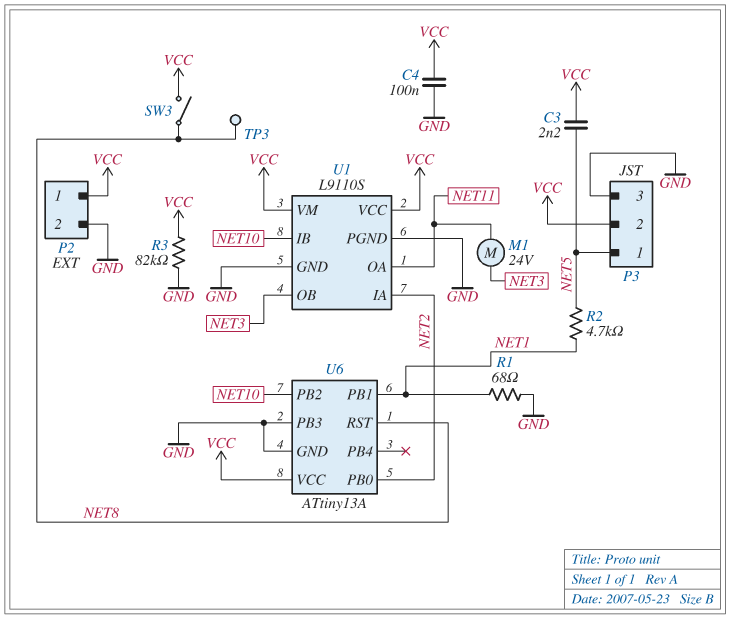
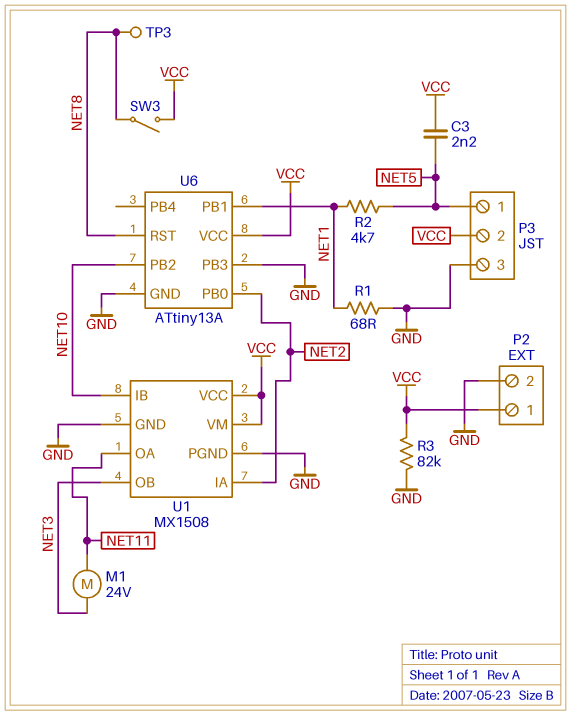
C4: 100nF (GND, VCC) -> none
U1: L9110S -> MX1508

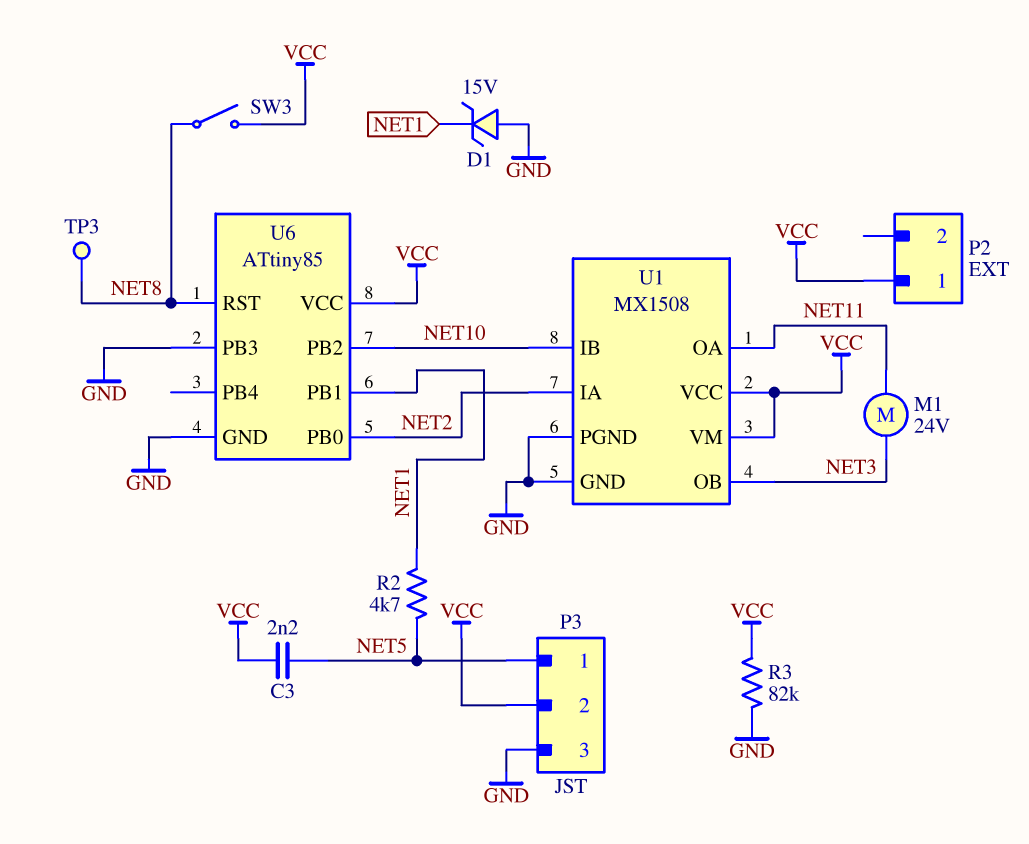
D1: none -> zener 15V (A GND, K NET1)
P2 pin 2: GND -> none
R1: 68 (GND, NET1) -> none
U6: ATtiny13A -> ATtiny85

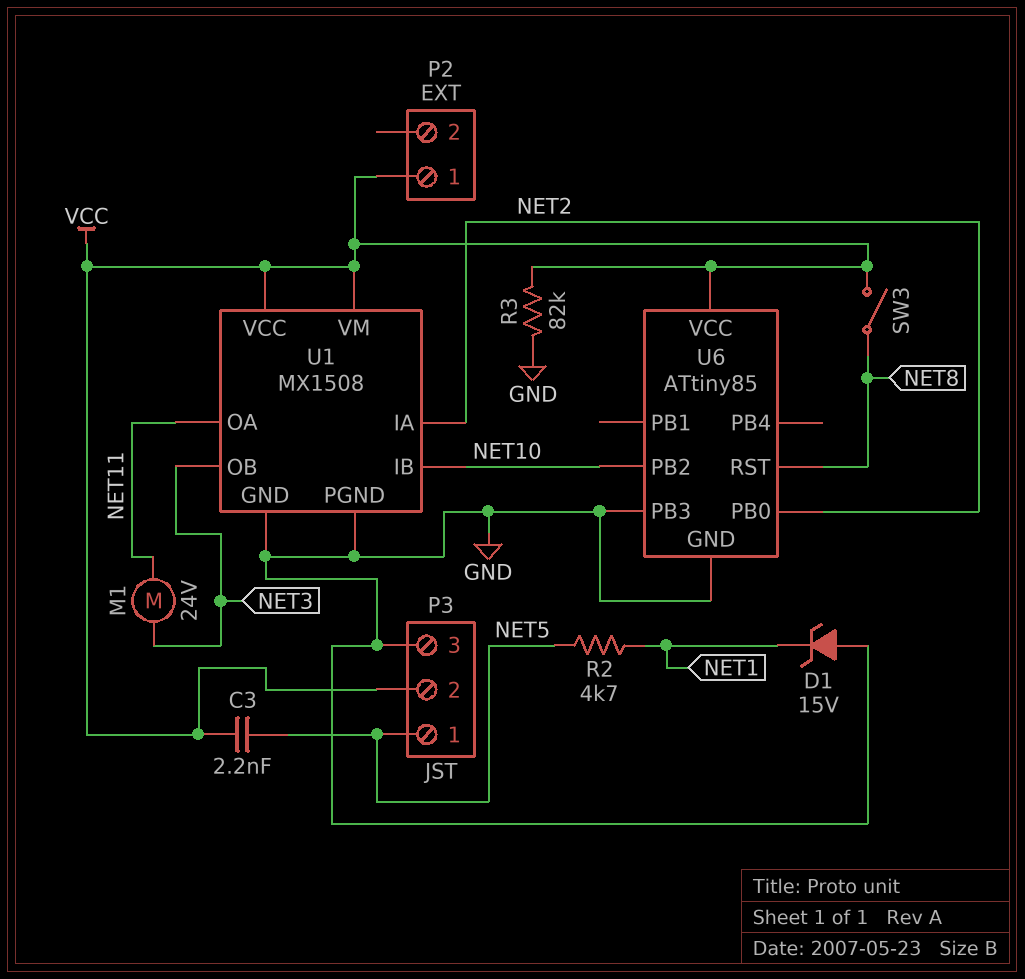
TP3: test point (NET8) -> none
U6 pin PB1: NET1 -> none

